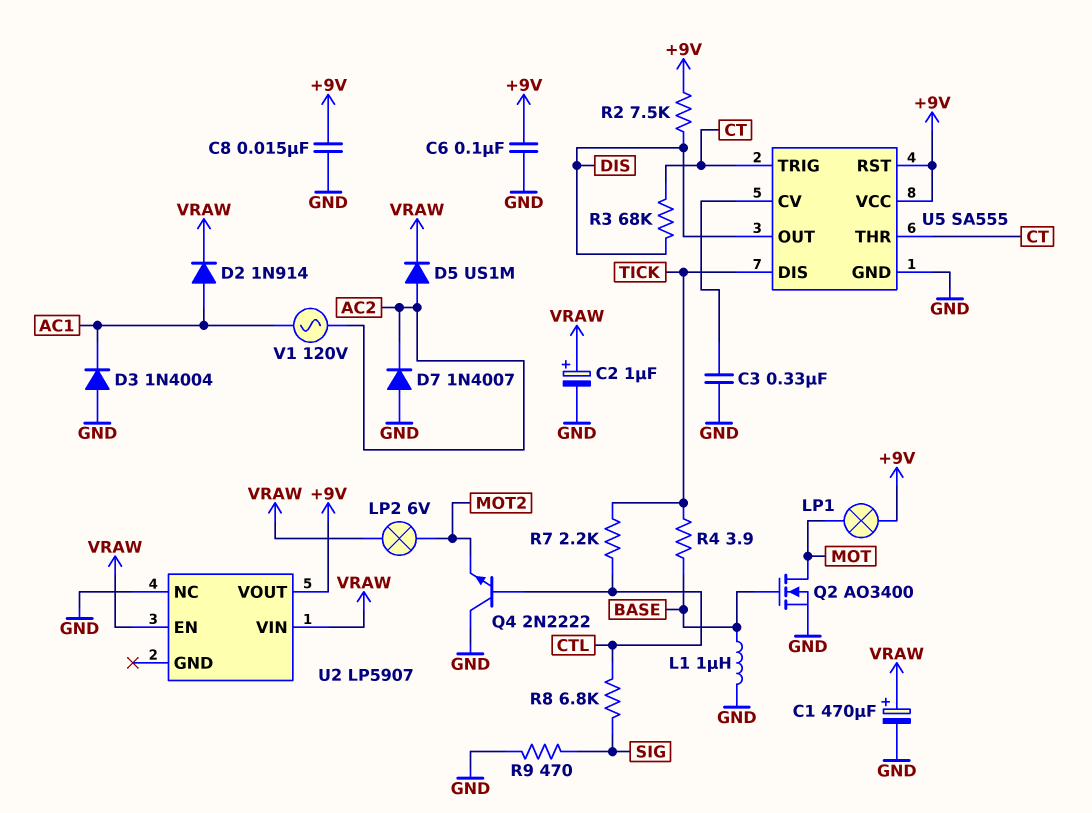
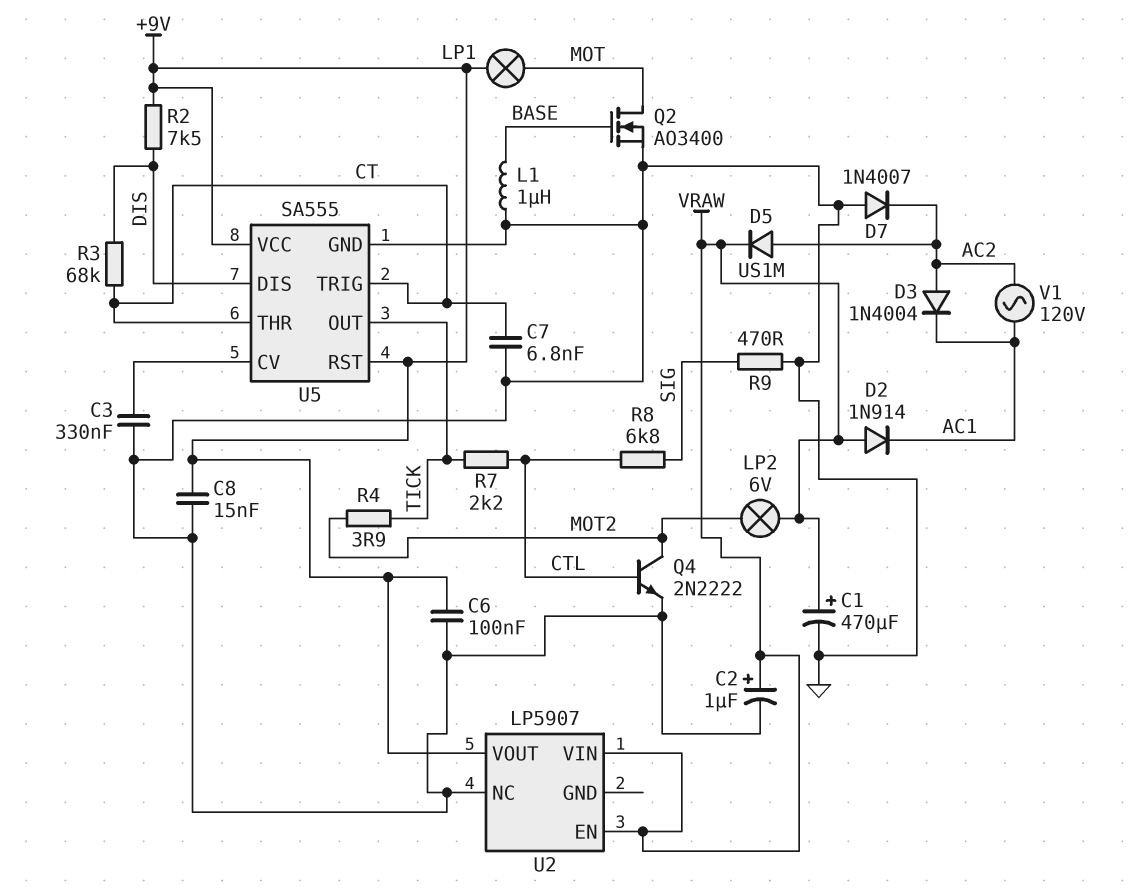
C7: none -> 6.8nF (CT, GND)
D2: diode 1N914 (A AC1, K VRAW) -> diode 1N914 (A VRAW, K AC1)
D3: diode 1N4004 (A GND, K AC1) -> diode 1N4004 (A AC2, K AC1)
Q4: NPN 2N2222 (B CTL, C GND, E MOT2) -> NPN 2N2222 (B CTL, C MOT2, E GND)
R4: 3.9 (BASE, TICK) -> 3.9 (MOT2, TICK)
U5 pin DIS: TICK -> DIS
U5 pin OUT: DIS -> TICK

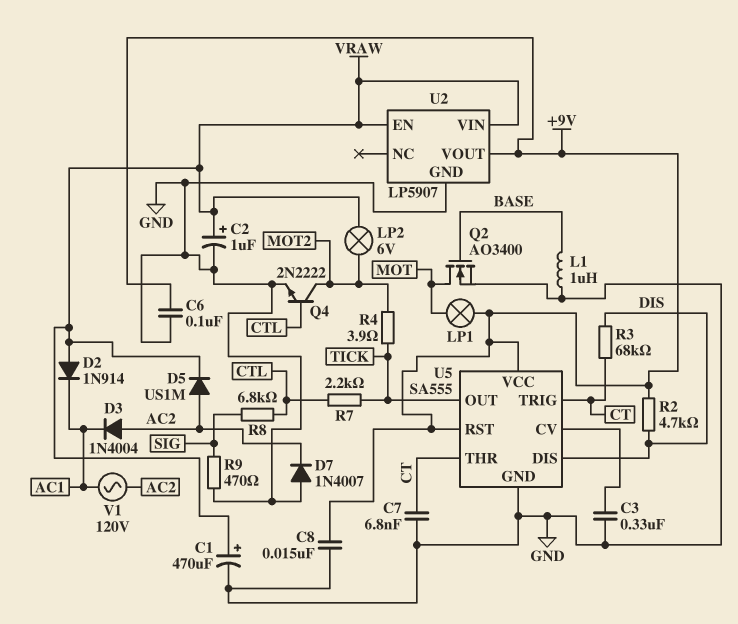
R2: 7.5k (+9V, DIS) -> 4.7k (+9V, DIS)
U2 pin GND: none -> GND
U2 pin NC: GND -> none

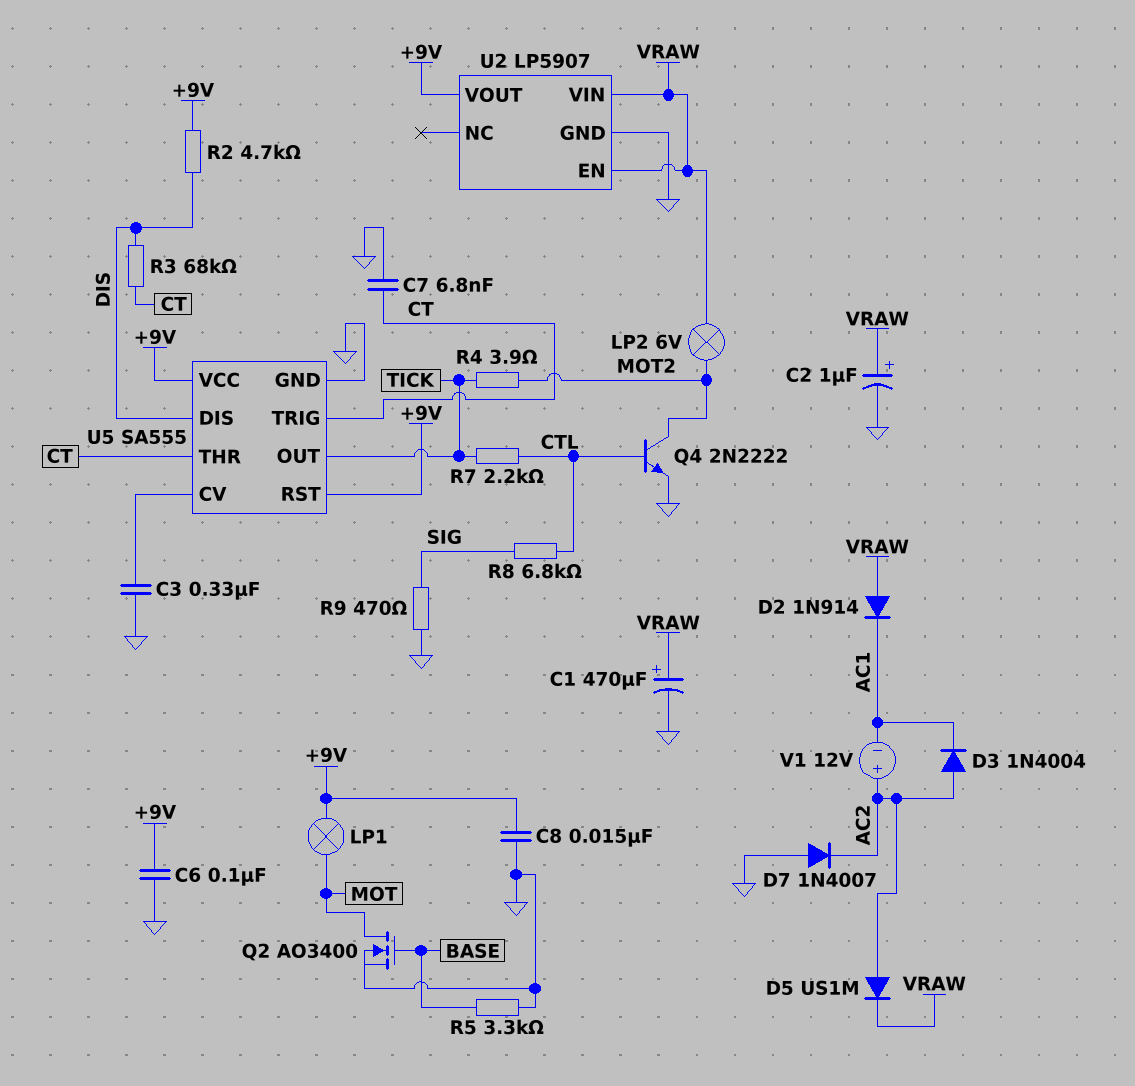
L1: 1uH (BASE, GND) -> none
R5: none -> 3.3k (BASE, GND)
V1: AC 120V (AC1, AC2) -> 12V (plus AC2, minus AC1)

